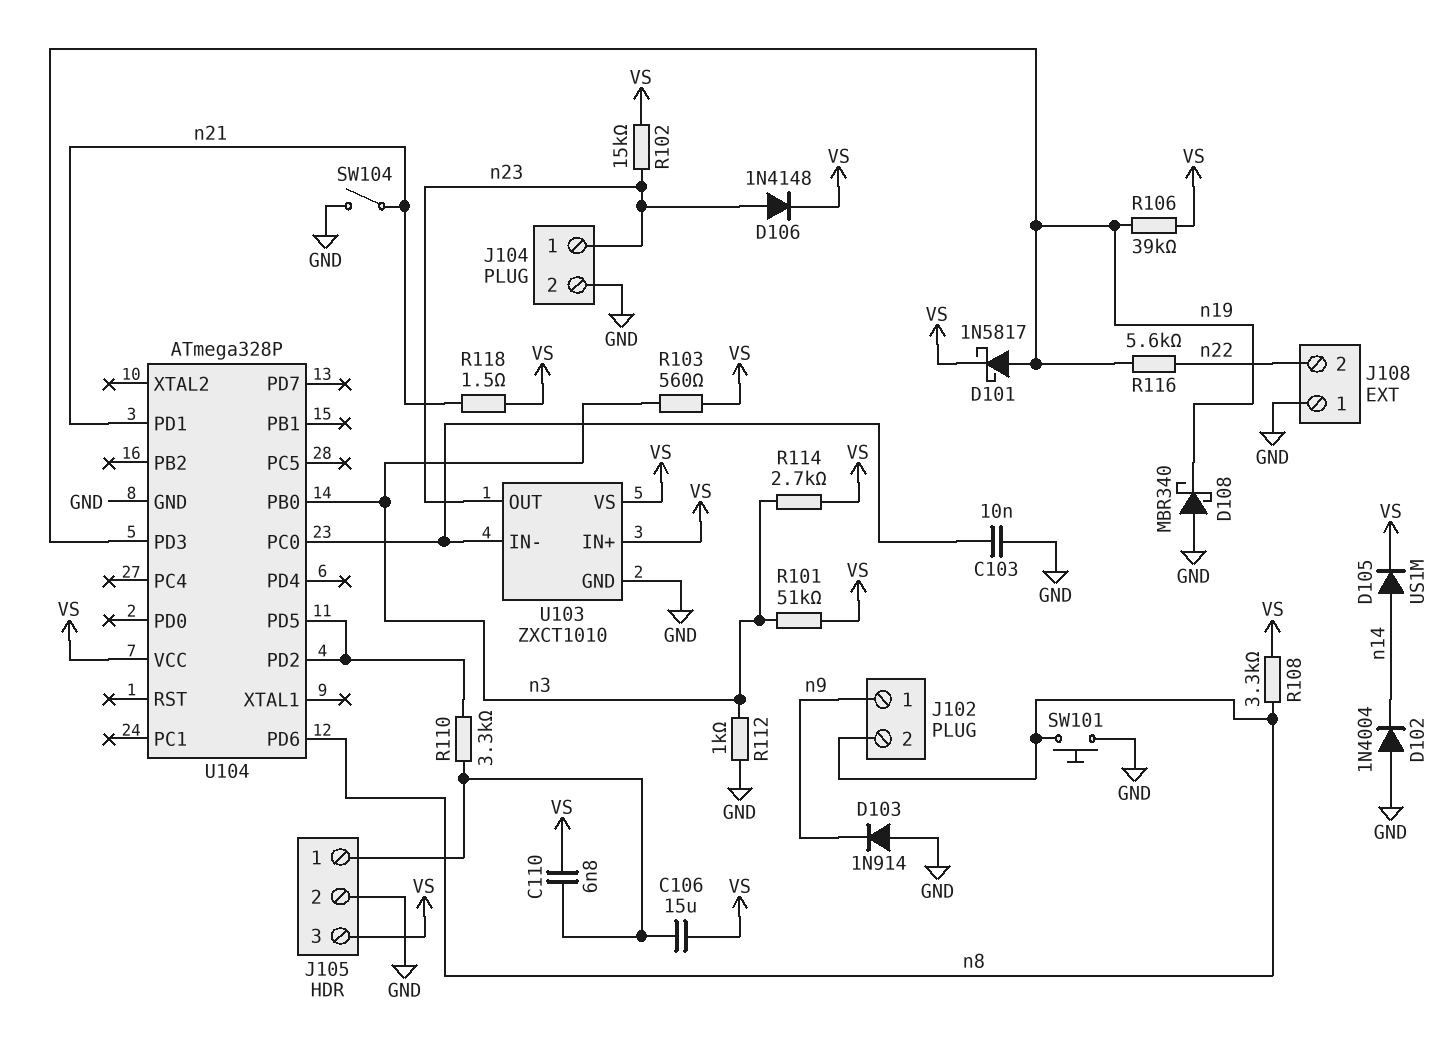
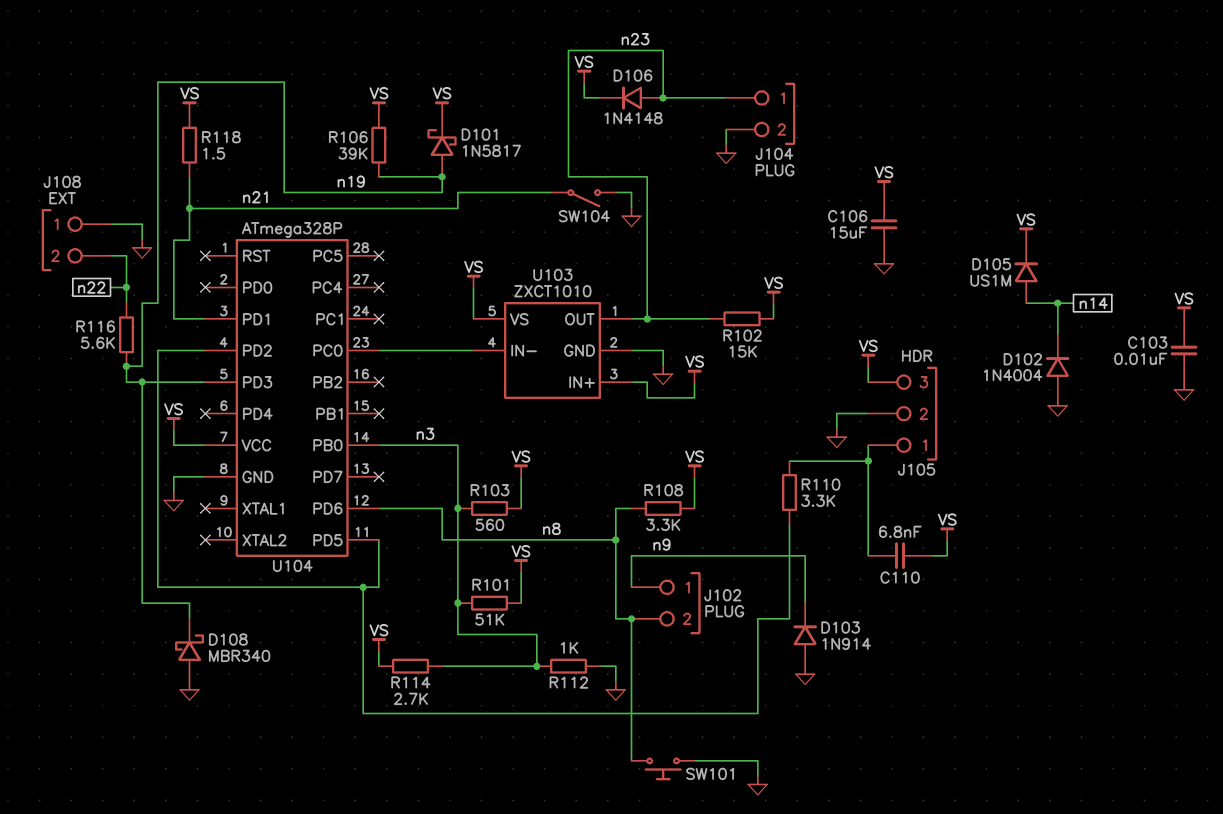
C103: 10nF (GND, U103/IN-) -> 10nF (GND, VS)
C106: 15uF (J105/1, VS) -> 15uF (GND, VS)

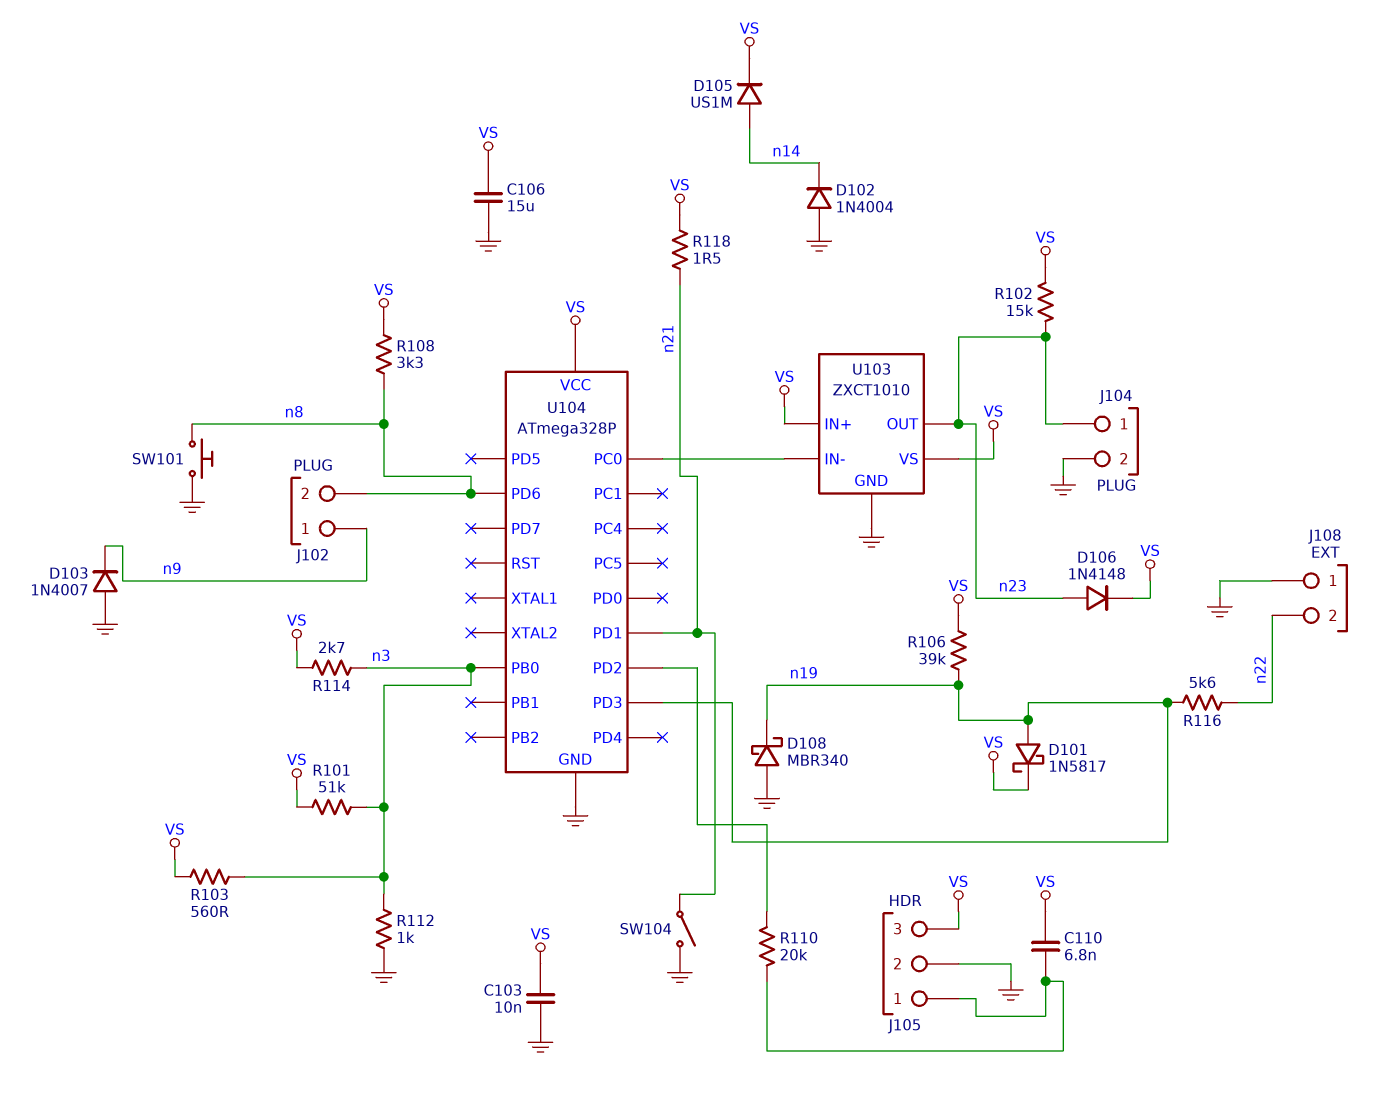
D103: diode 1N914 (A GND, K n9) -> diode 1N4007 (A GND, K n9)
R110: 3.3k (J105/1, U104/PD2) -> 20k (J105/1, U104/PD2)
U104 pin PD5: U104/PD2 -> none

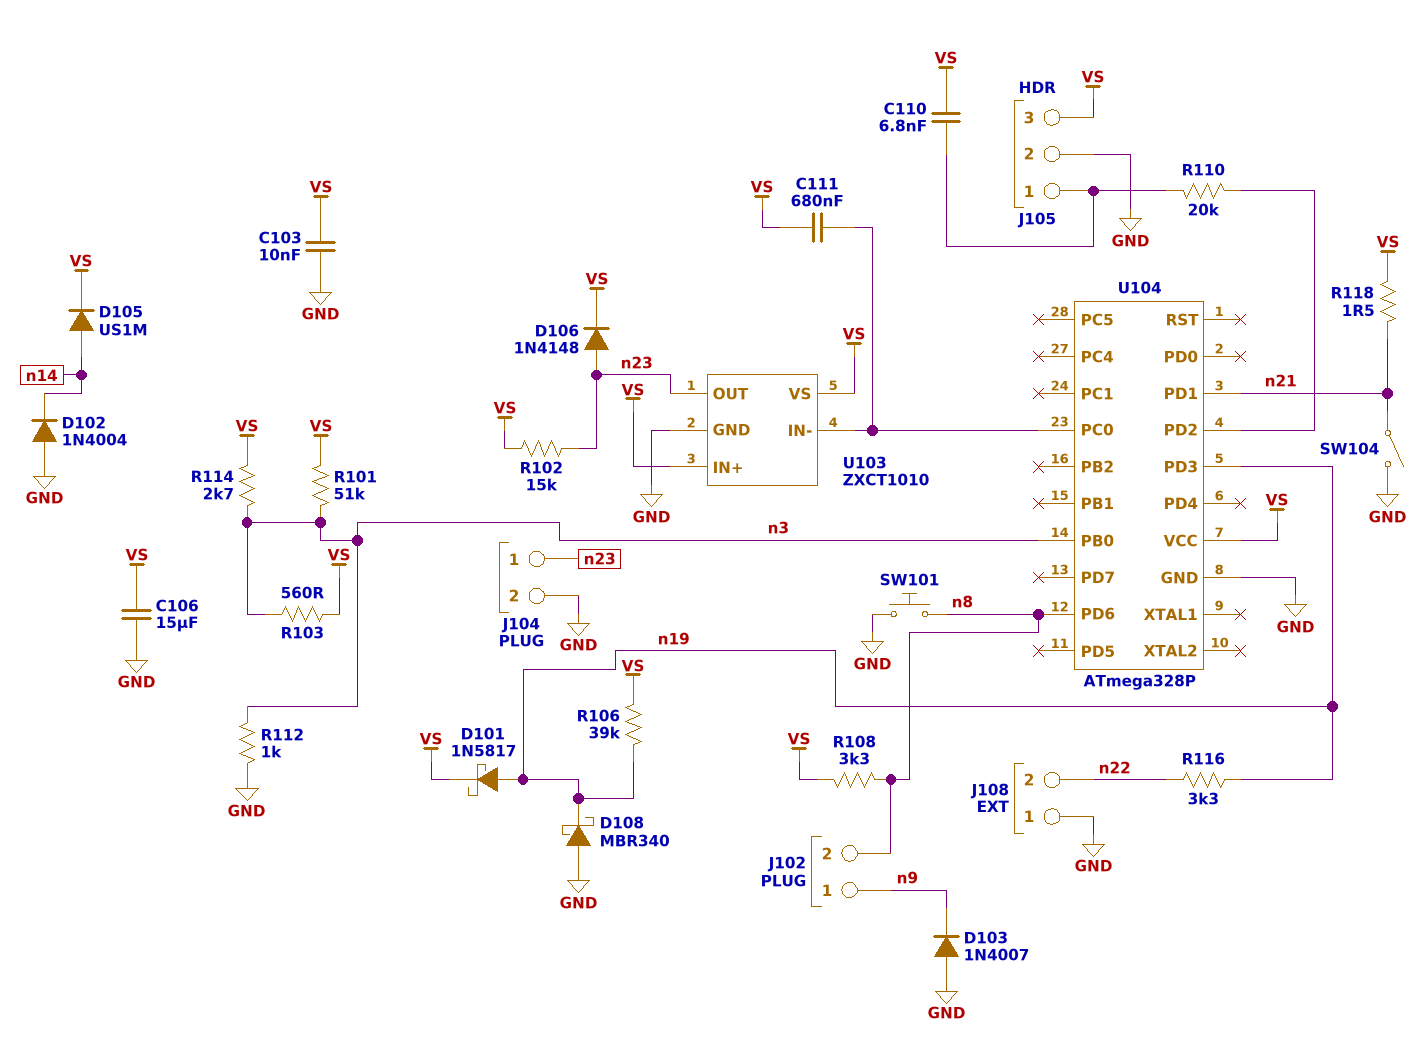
C111: none -> 680nF (U103/IN-, VS)
R116: 5.6k (n19, n22) -> 3.3k (n19, n22)

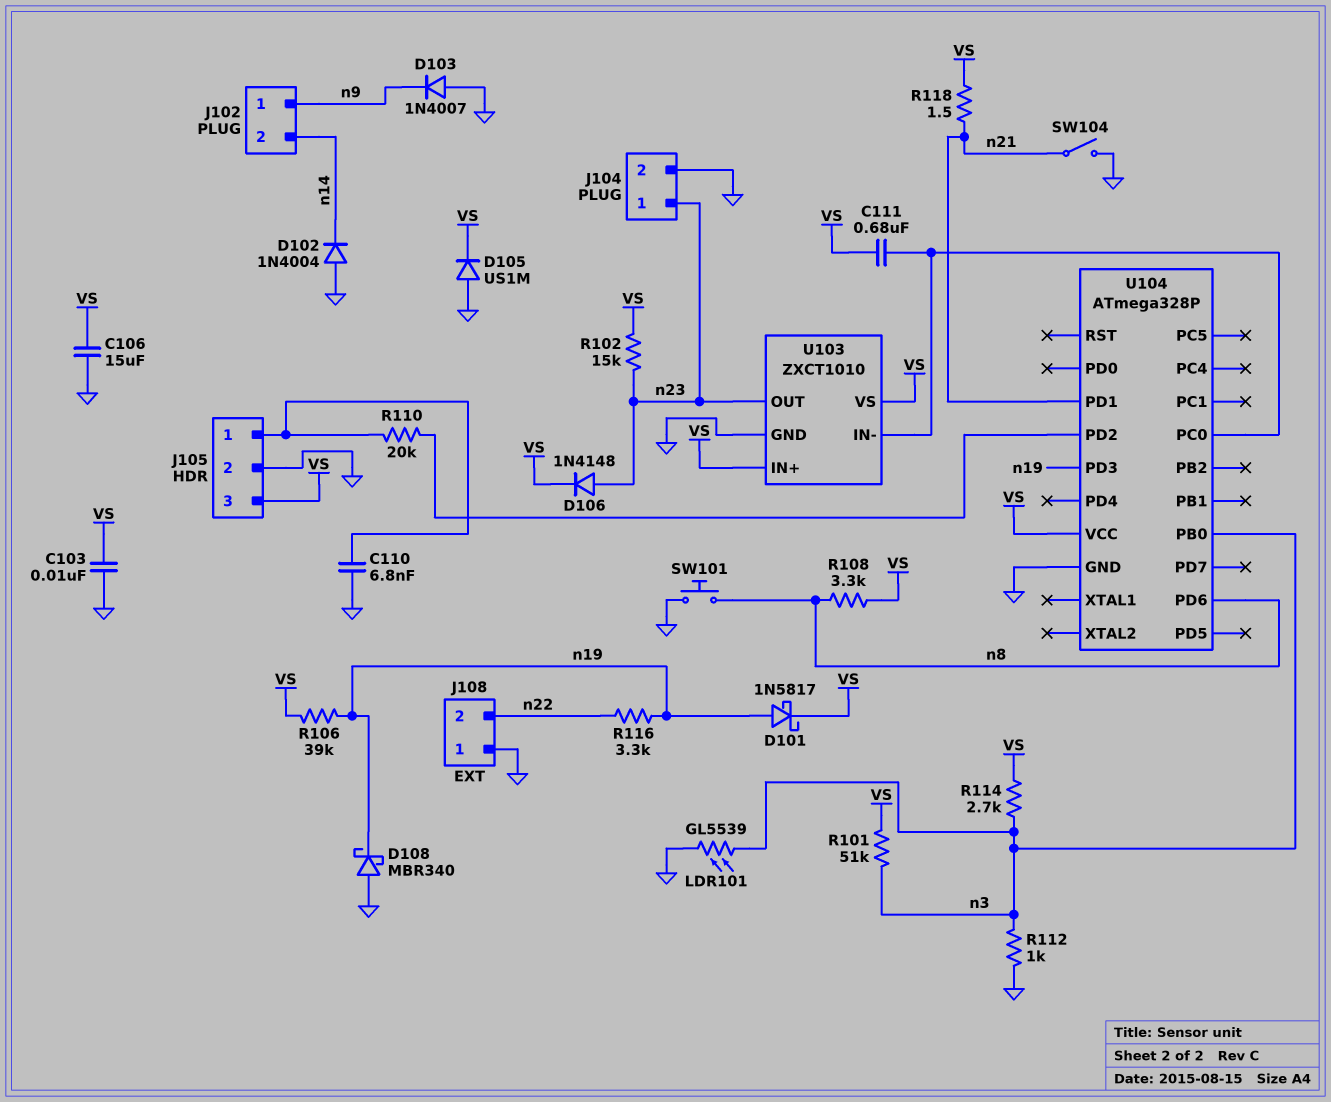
C110: 6.8nF (J105/1, VS) -> 6.8nF (GND, J105/1)
D105: diode US1M (A n14, K VS) -> diode US1M (A GND, K VS)
J102 pin 2: n8 -> n14
LDR101: none -> GL5539 (GND, n3)
R103: 560 (VS, n3) -> none

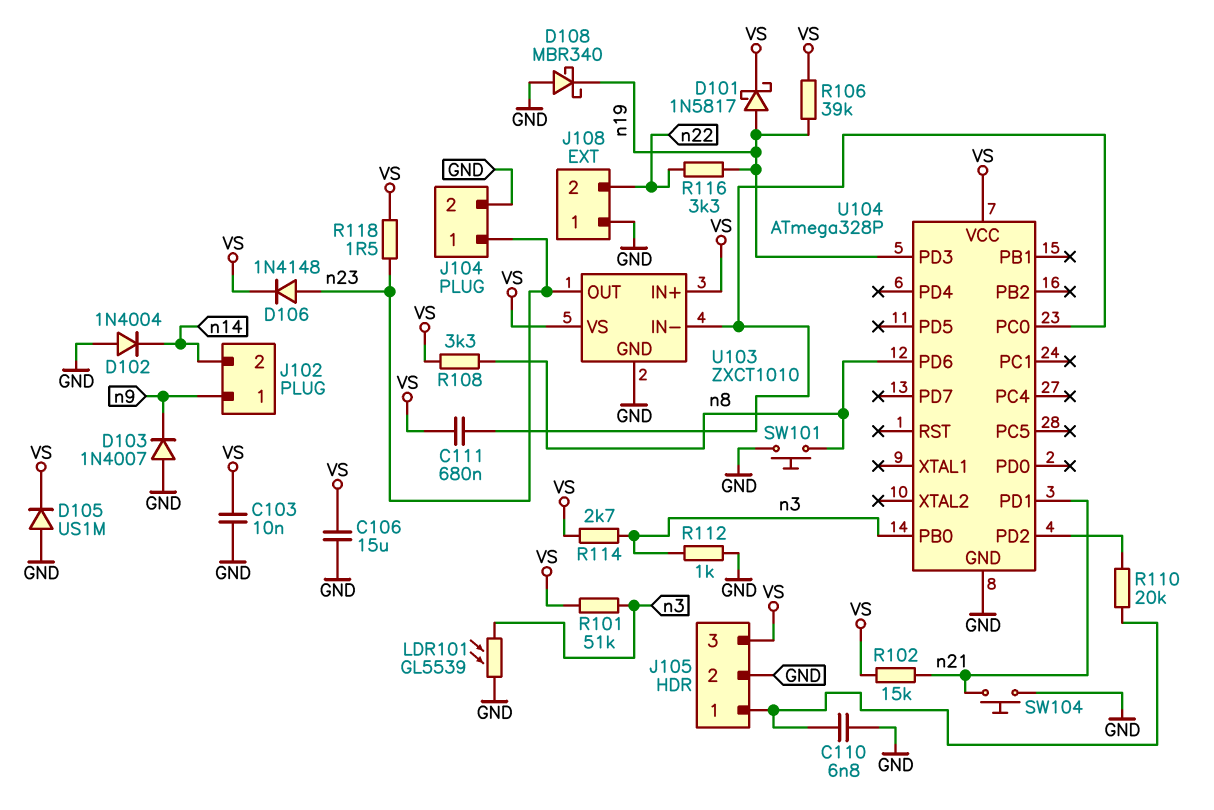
R102: 15k (VS, n23) -> 15k (VS, n21)
R118: 1.5 (VS, n21) -> 1.5 (VS, n23)
SW104: switch (GND, n21) -> button (GND, n21)

